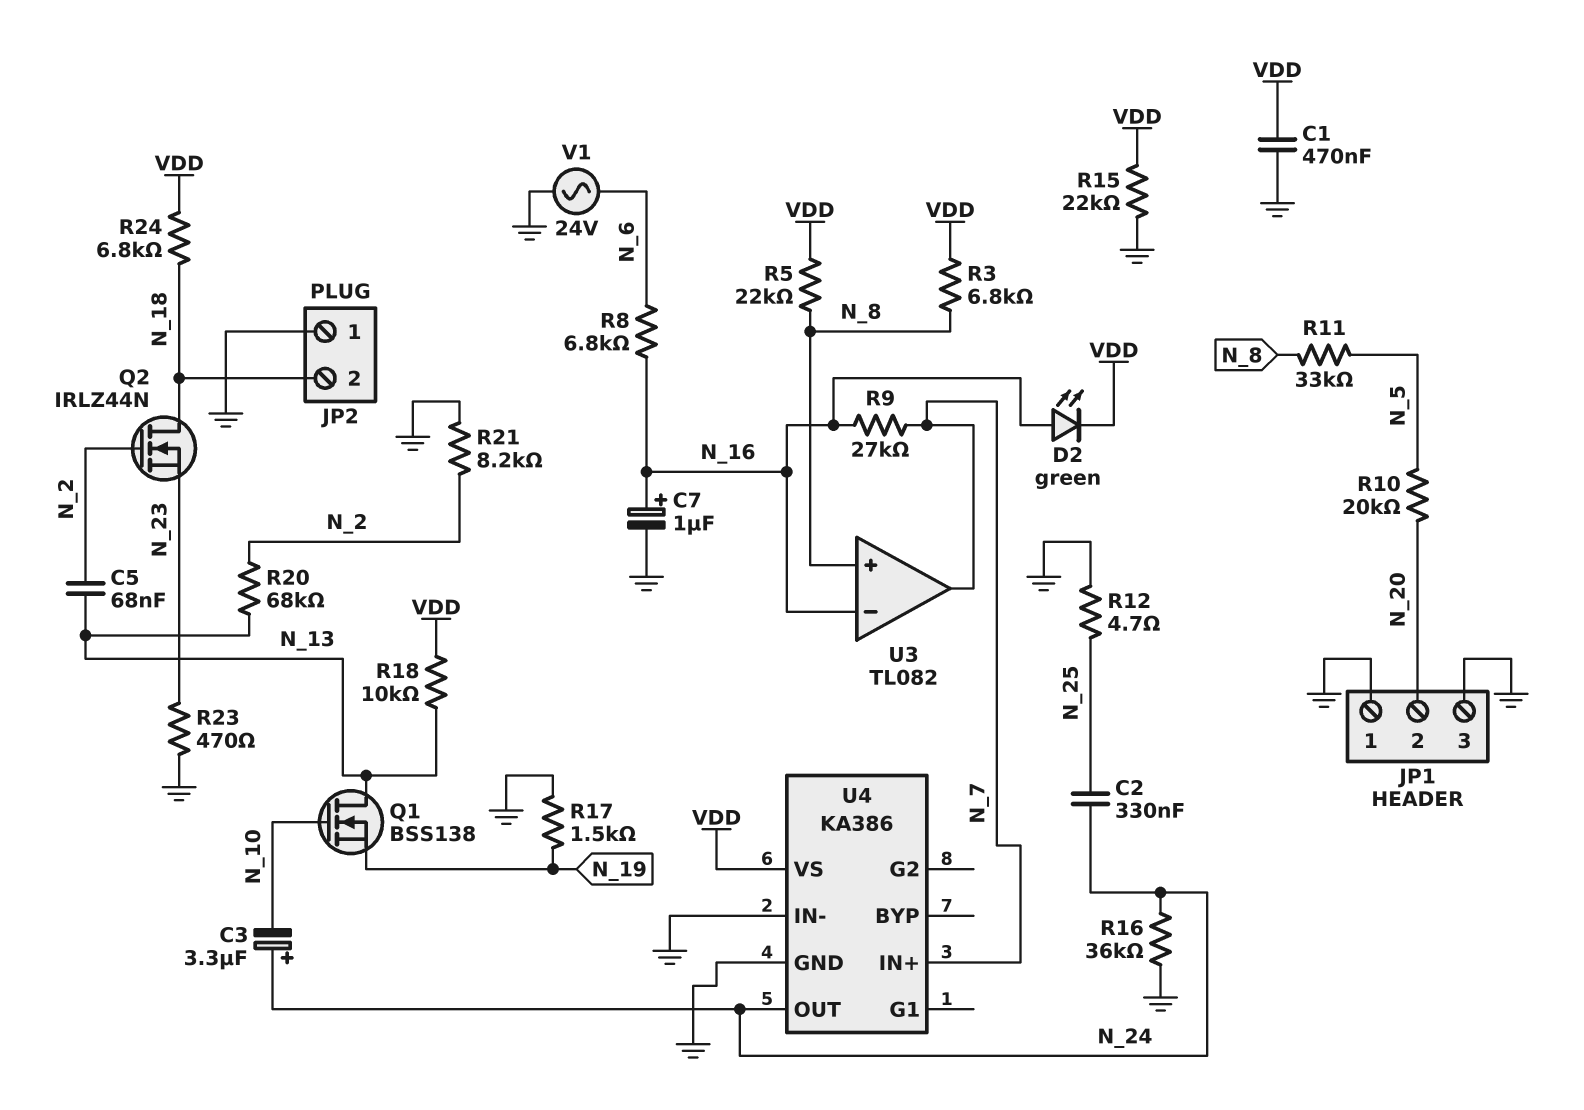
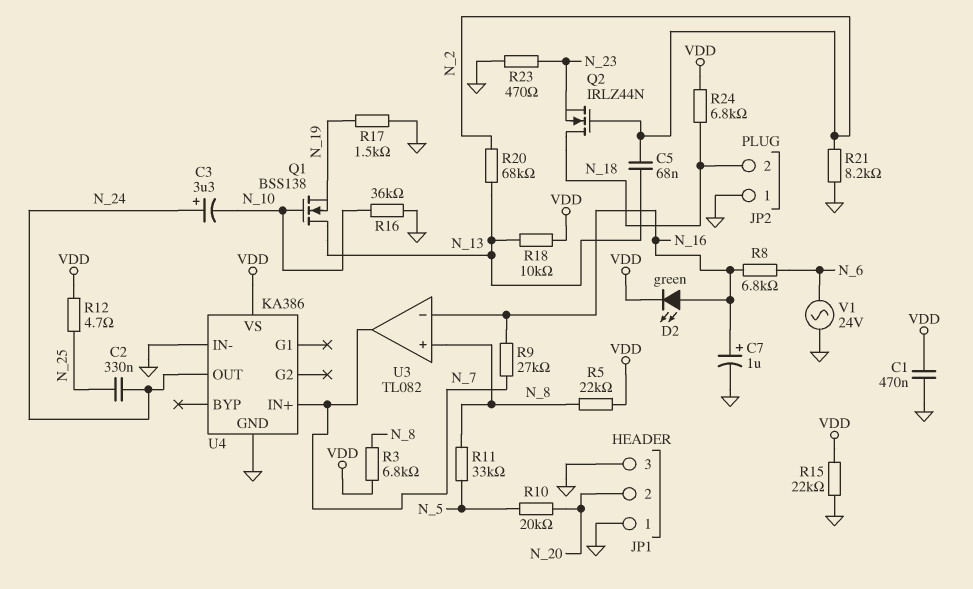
R12: 4.7 (GND, N_25) -> 4.7 (N_25, VDD)
R16: 36k (GND, N_24) -> 36k (GND, N_10)

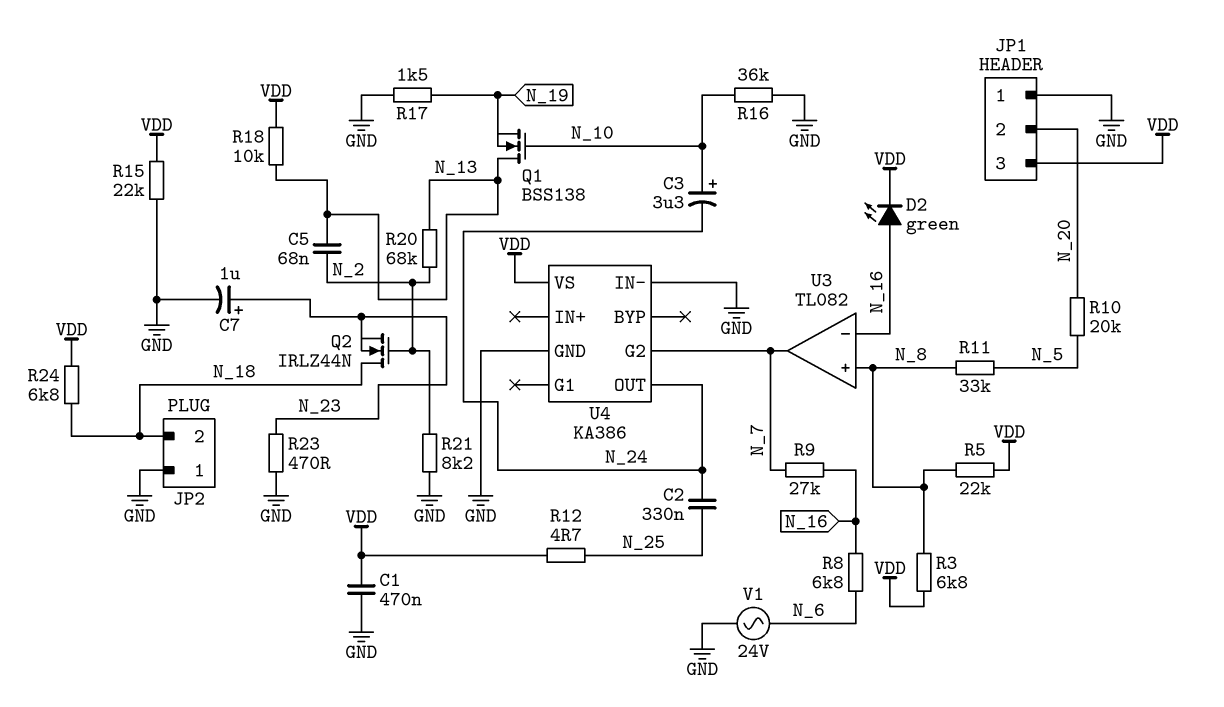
C3: 3.3uF (plus N_24, minus N_10) -> 3.3uF (plus N_10, minus N_24)
C7: 1uF (plus N_16, minus GND) -> 1uF (plus N_23, minus GND)
JP1 pin 3: GND -> VDD
U4 pin G2: none -> N_7
U4 pin IN+: N_7 -> none

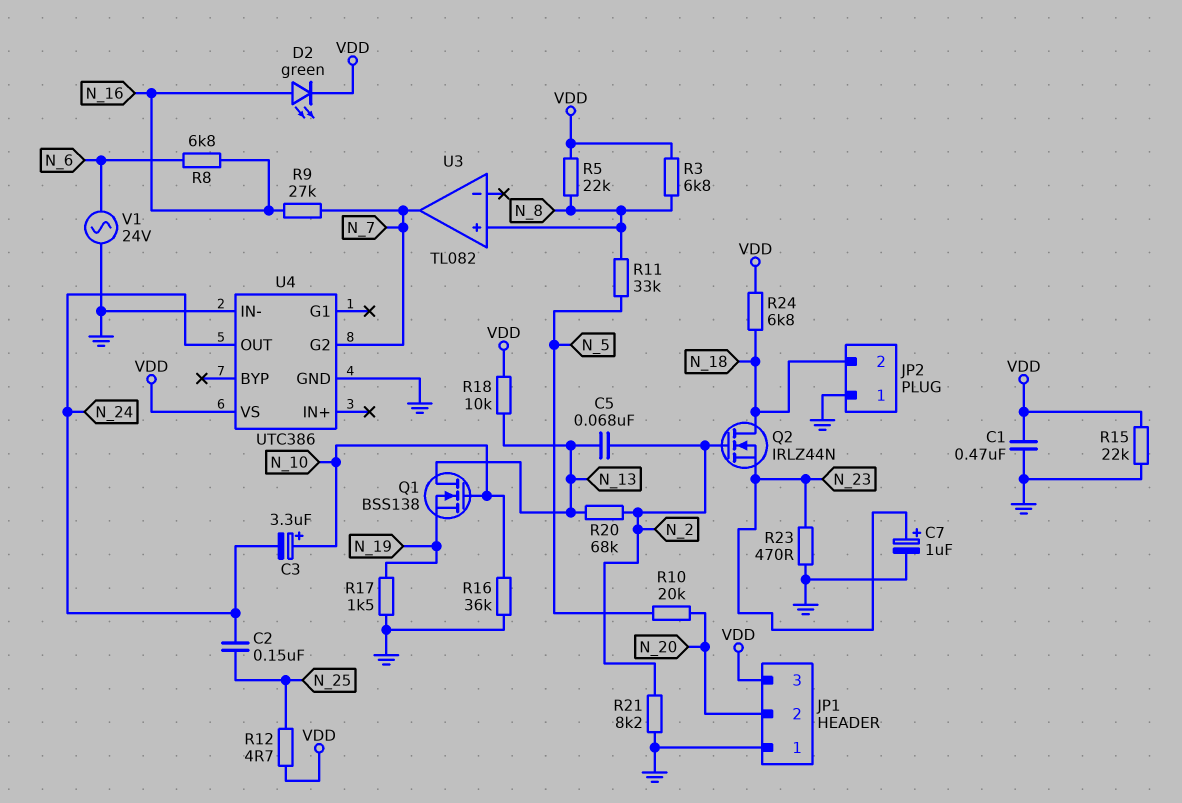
C2: 330nF (N_24, N_25) -> 150nF (N_24, N_25)
U3 pin in-: N_16 -> none
U4: KA386 -> UTC386

